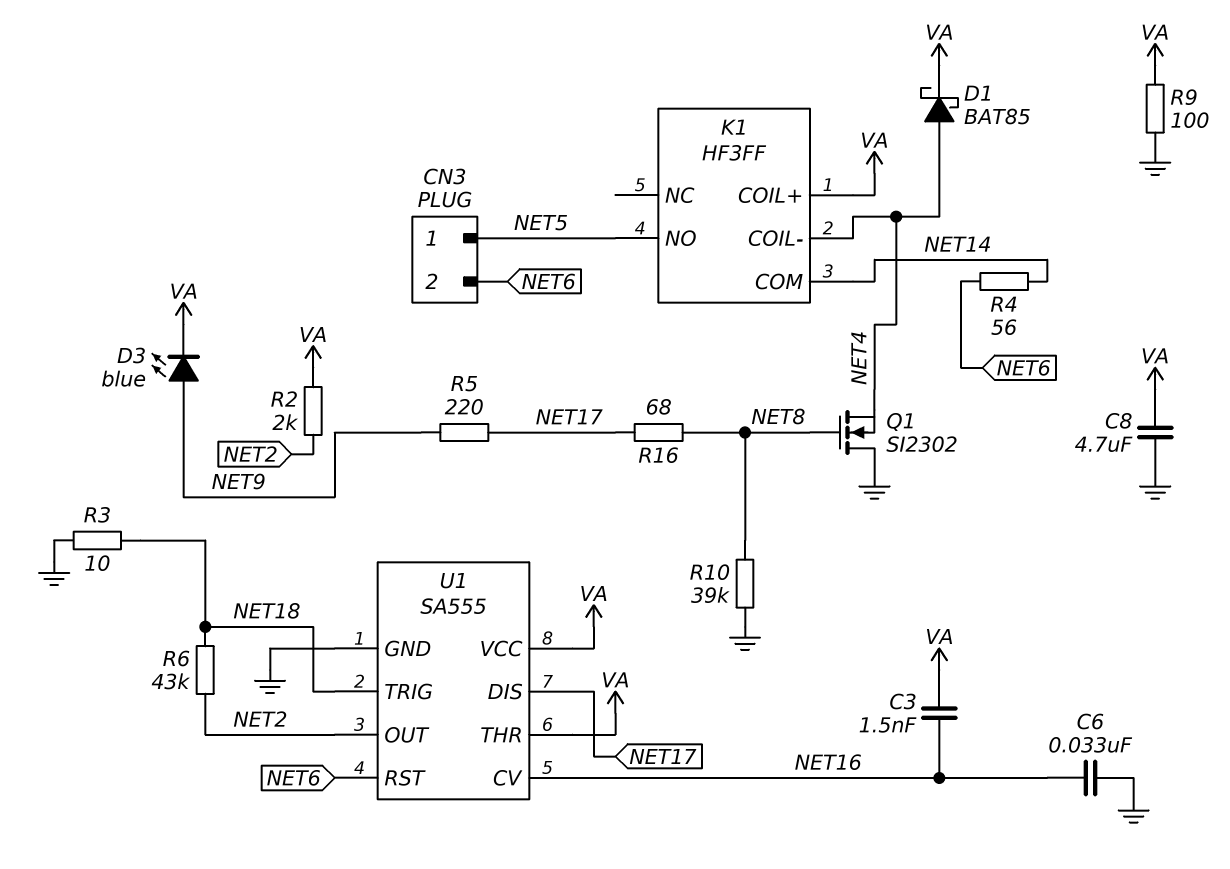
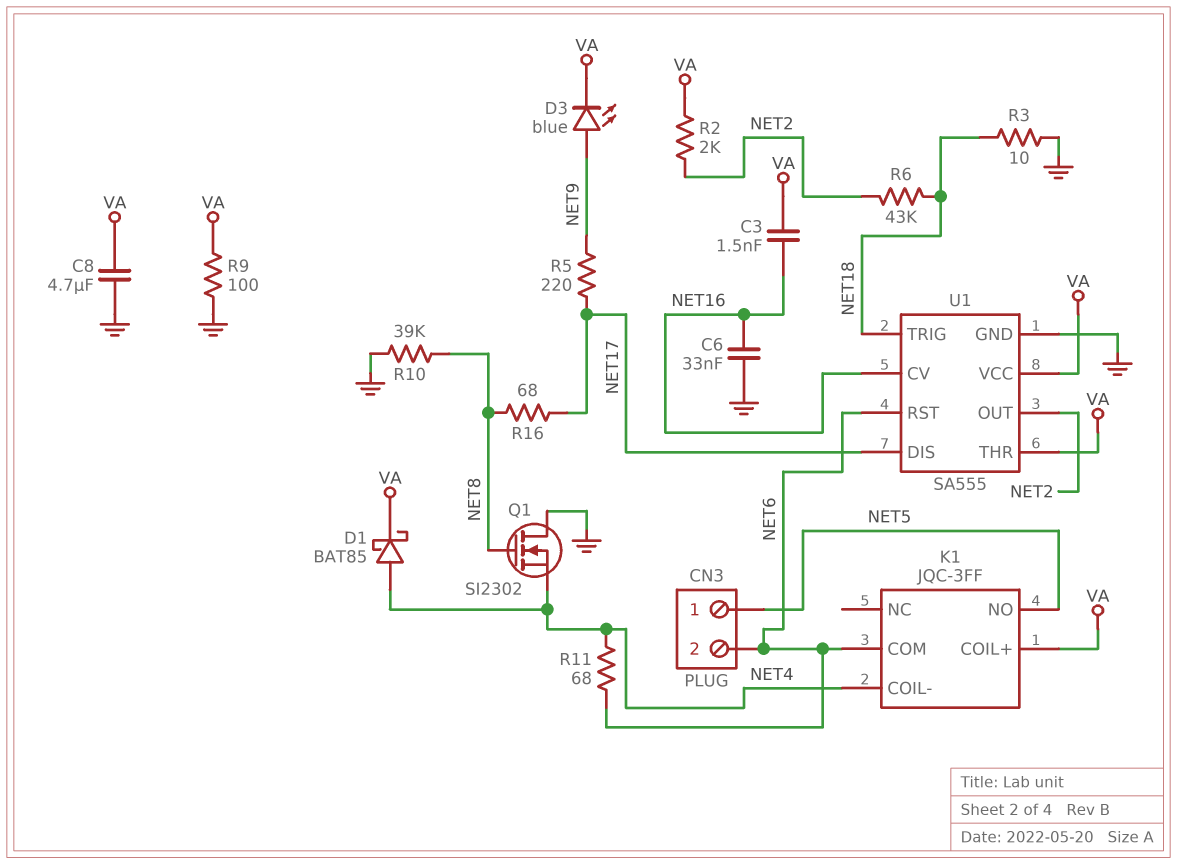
K1: HF3FF -> JQC-3FF
K1 pin COM: NET14 -> NET6
R4: 56 (NET6, NET14) -> none
R11: none -> 68 (NET4, NET6)

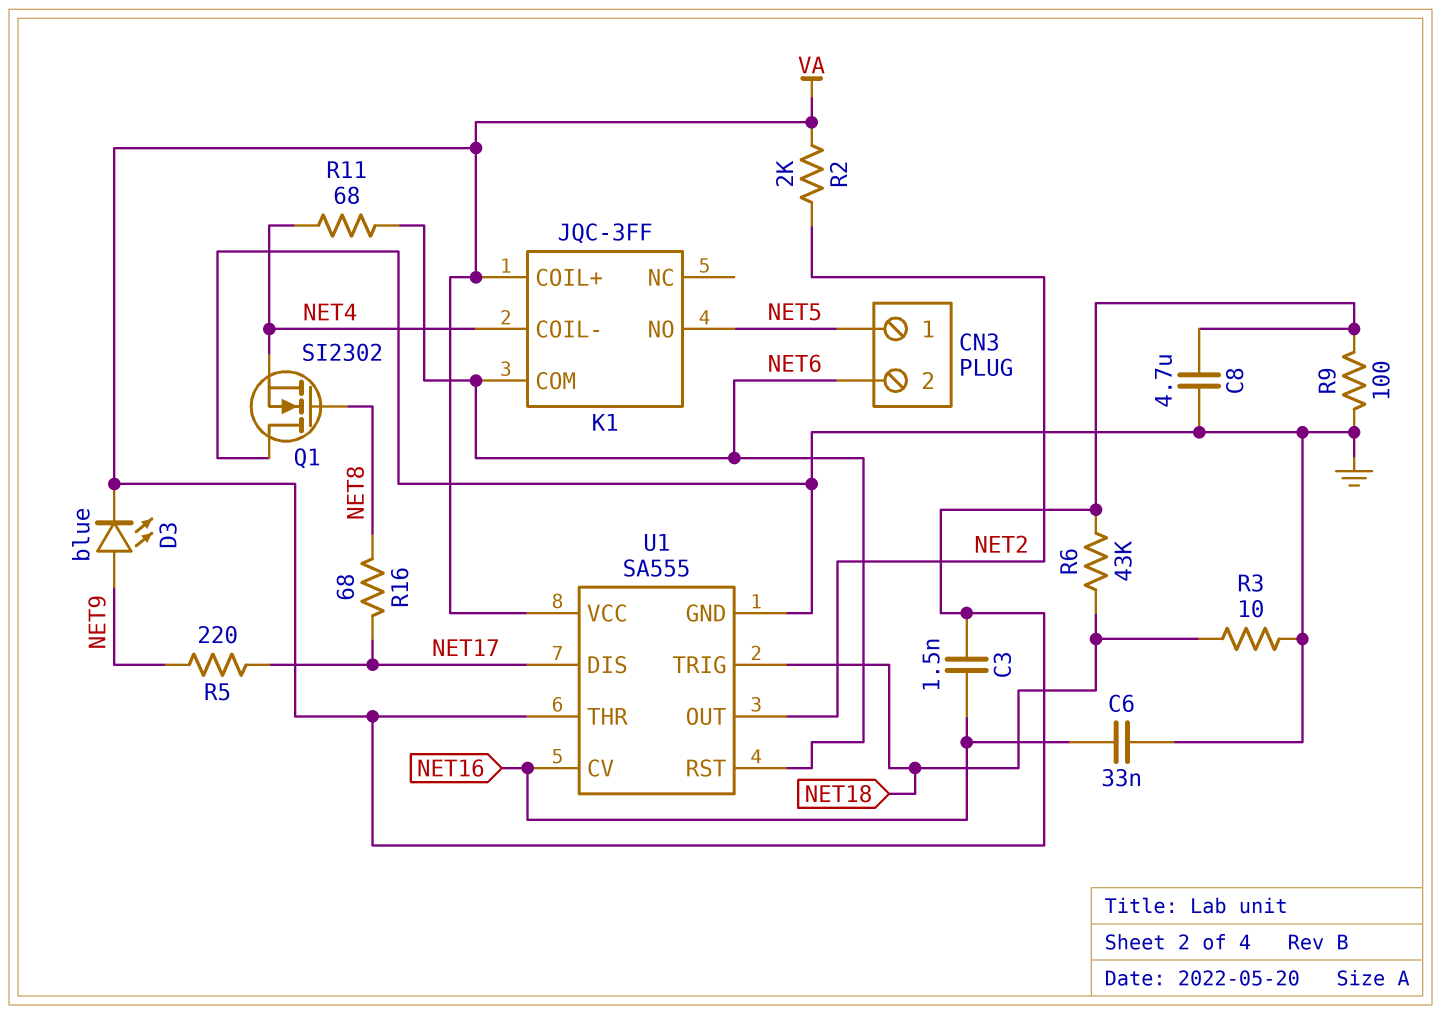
D1: schottky BAT85 (A NET4, K VA) -> none
R6: 43k (NET2, NET18) -> 43k (NET18, VA)
R10: 39k (GND, NET8) -> none

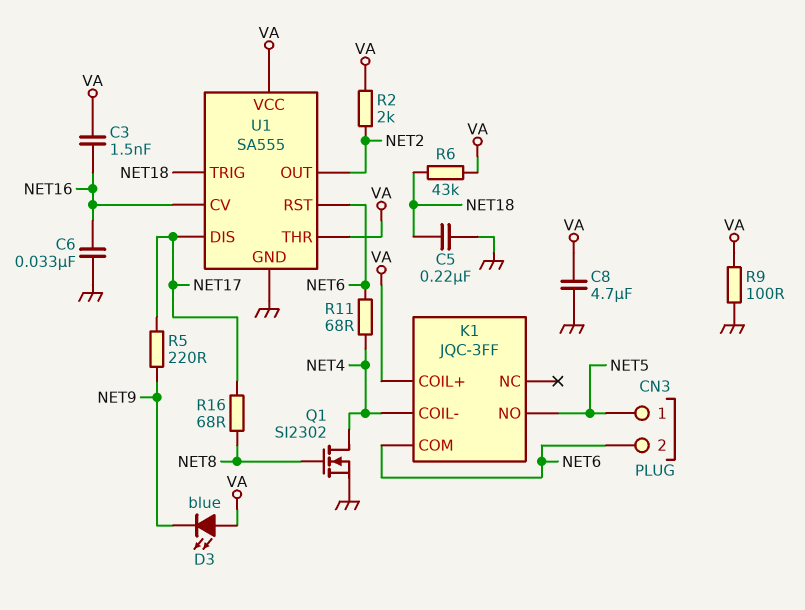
C5: none -> 220nF (GND, NET18)
D3: LED blue (A NET9, K VA) -> LED blue (A VA, K NET9)
Q1: NMOS SI2302 (G NET8, D GND, S NET4) -> NMOS SI2302 (G NET8, D NET4, S GND)
R3: 10 (GND, NET18) -> none

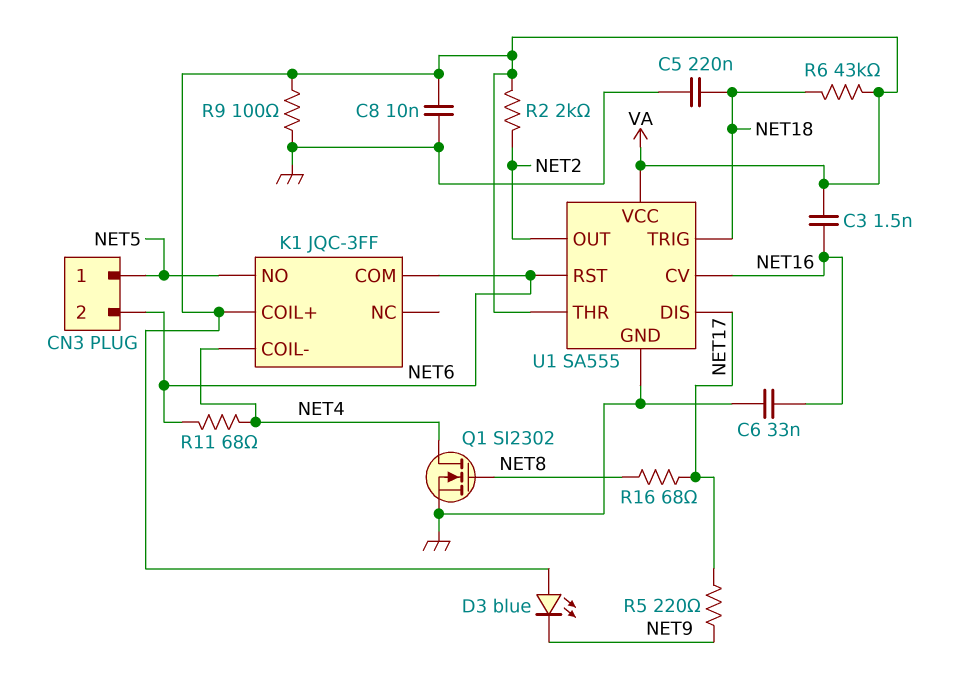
C8: 4.7uF (GND, VA) -> 10nF (GND, VA)

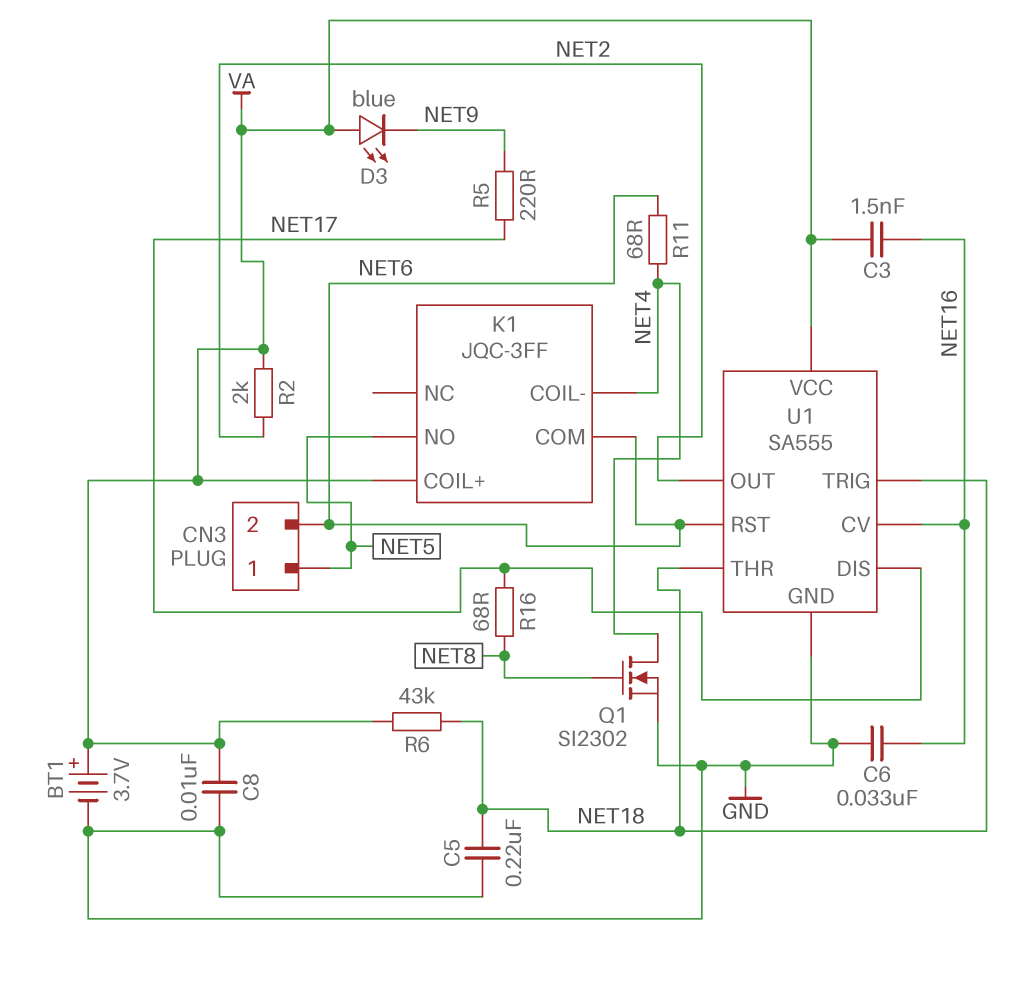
BT1: none -> 3.7V (plus VA, minus GND)
R9: 100 (GND, VA) -> none
U1 pin THR: VA -> NET18

